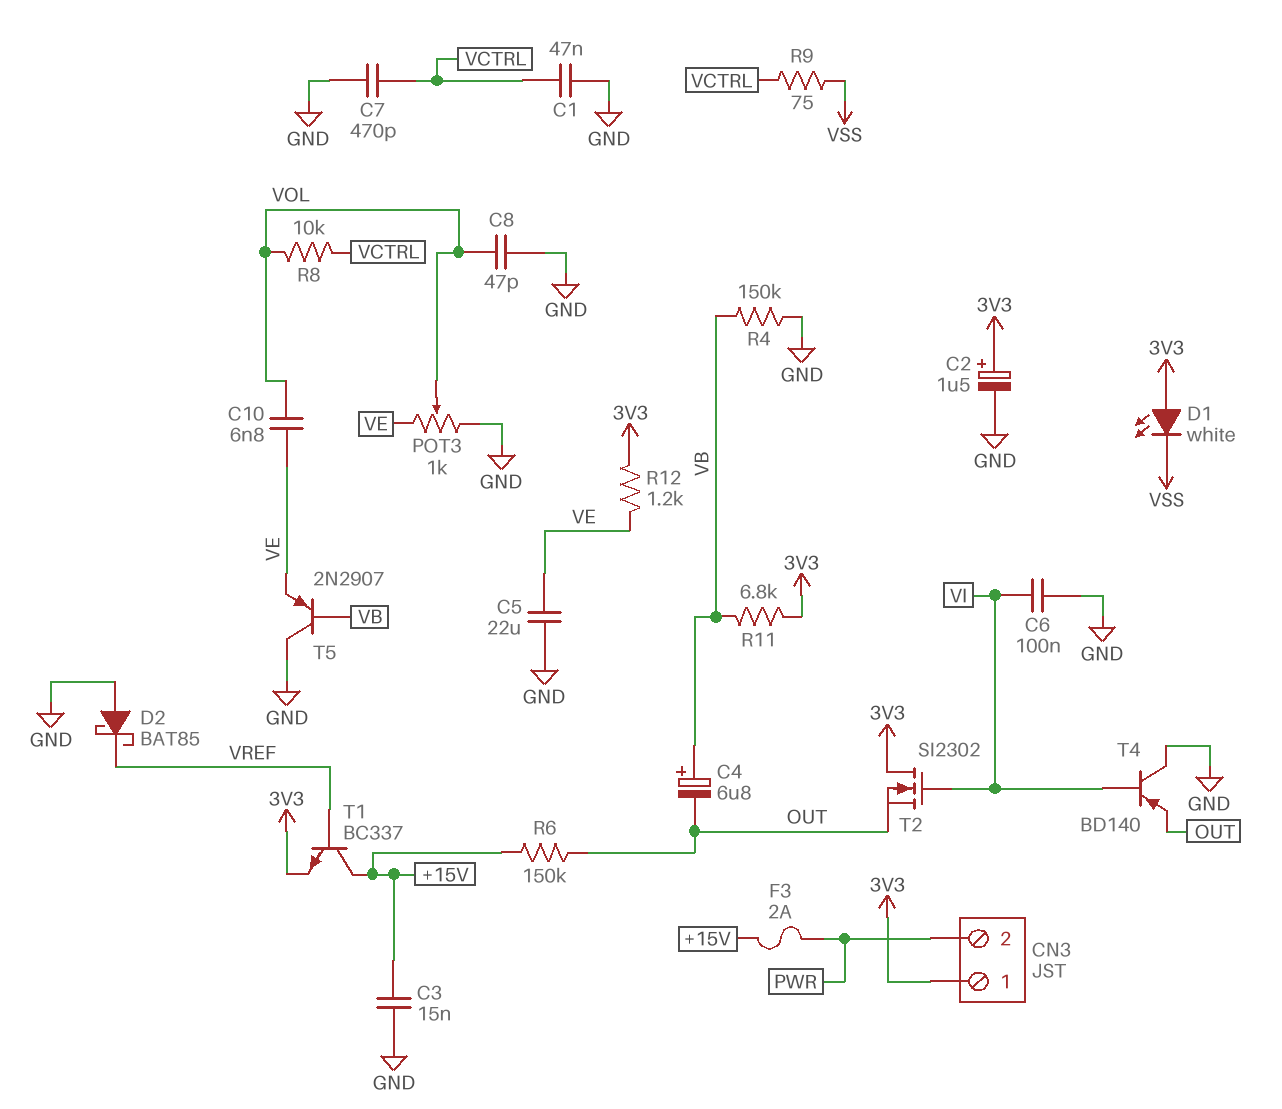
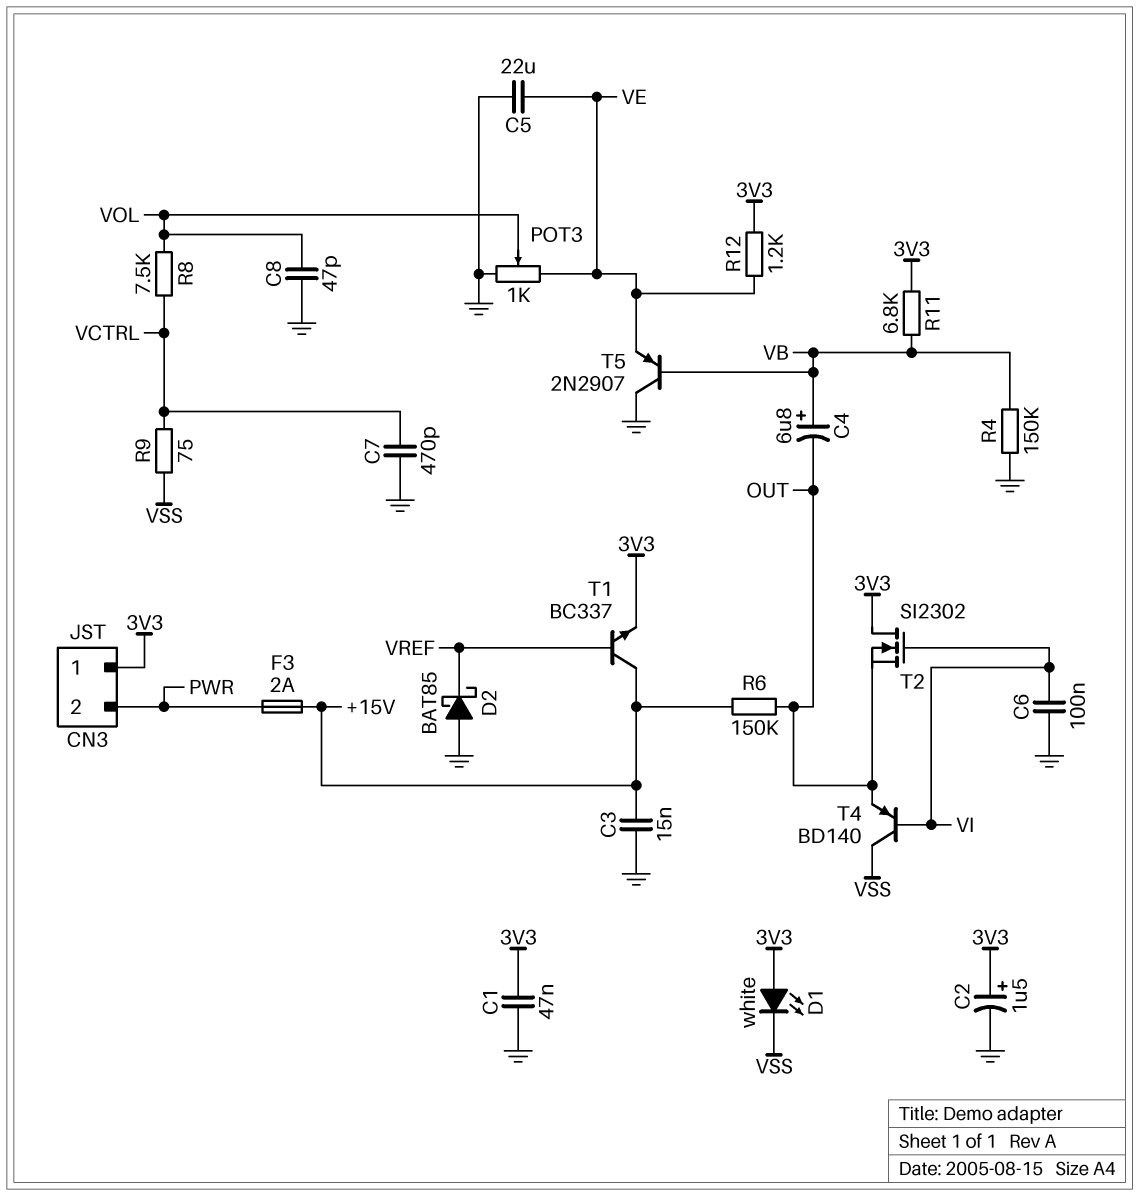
C1: 47nF (GND, VCTRL) -> 47nF (3V3, GND)
C10: 6.8nF (VE, VOL) -> none
R8: 10k (VCTRL, VOL) -> 7.5k (VCTRL, VOL)
T4: PNP BD140 (B VI, C GND, E OUT) -> PNP BD140 (B VI, C VSS, E OUT)

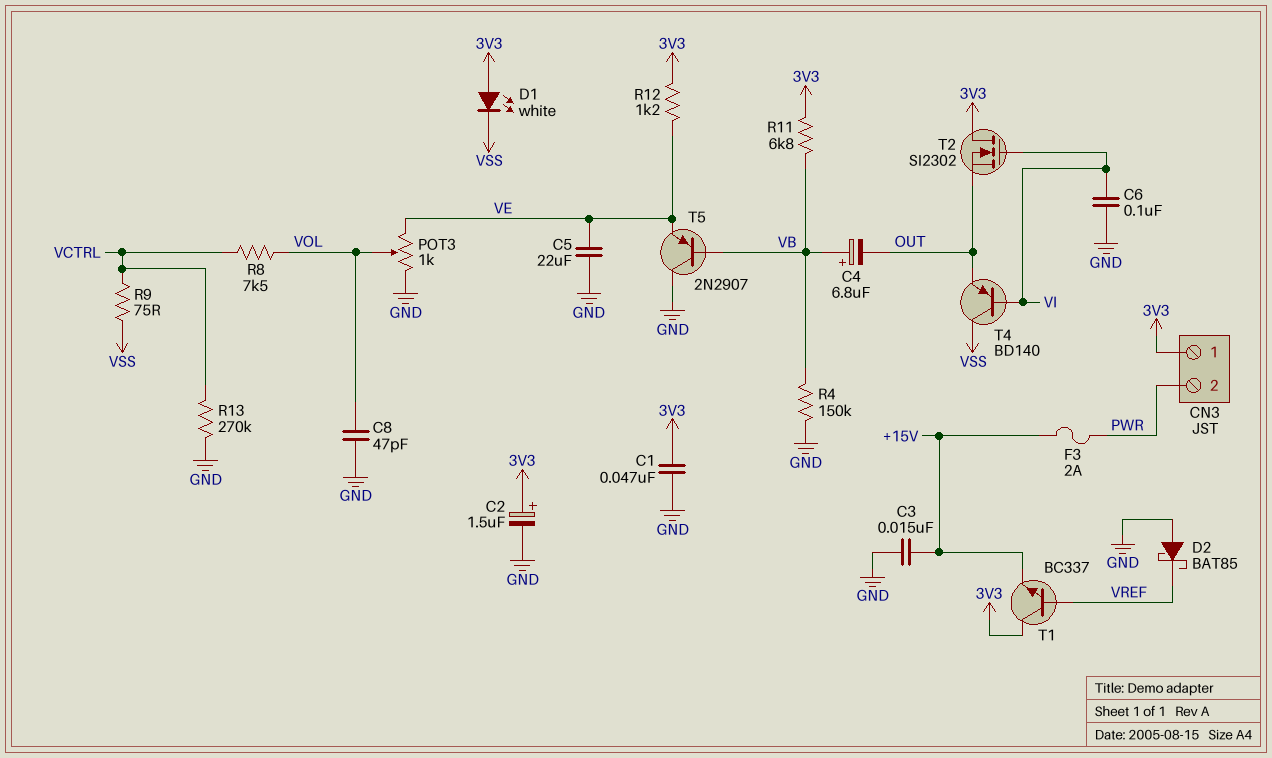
C7: 470pF (GND, VCTRL) -> none
R6: 150k (+15V, OUT) -> none
R13: none -> 270k (GND, VCTRL)
T1: NPN BC337 (B VREF, C +15V, E 3V3) -> NPN BC337 (B VREF, C 3V3, E +15V)

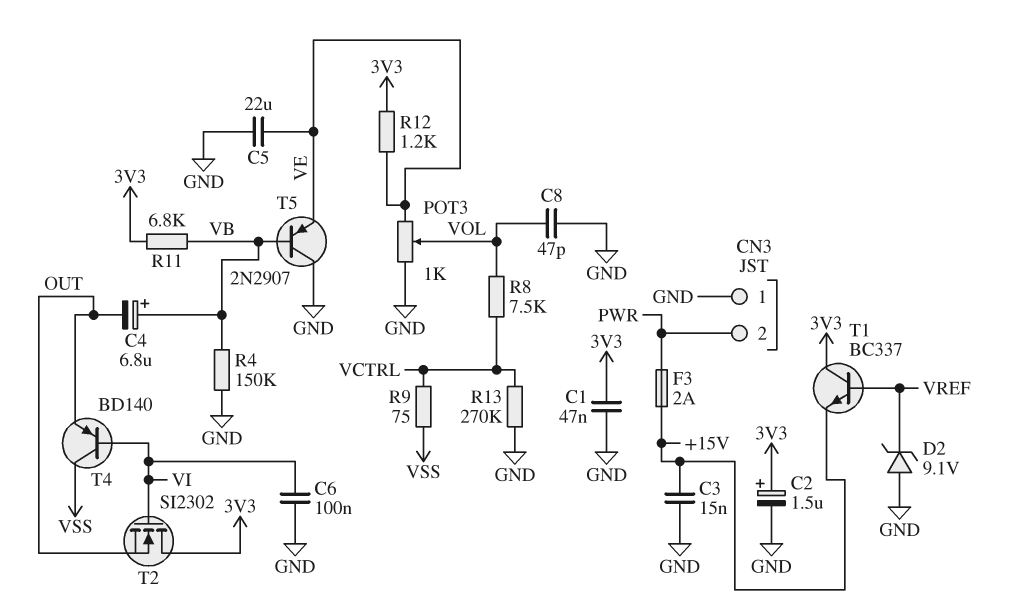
CN3 pin 1: 3V3 -> GND
D1: LED white (A 3V3, K VSS) -> none
D2: schottky BAT85 (A GND, K VREF) -> zener 9.1V (A GND, K VREF)

